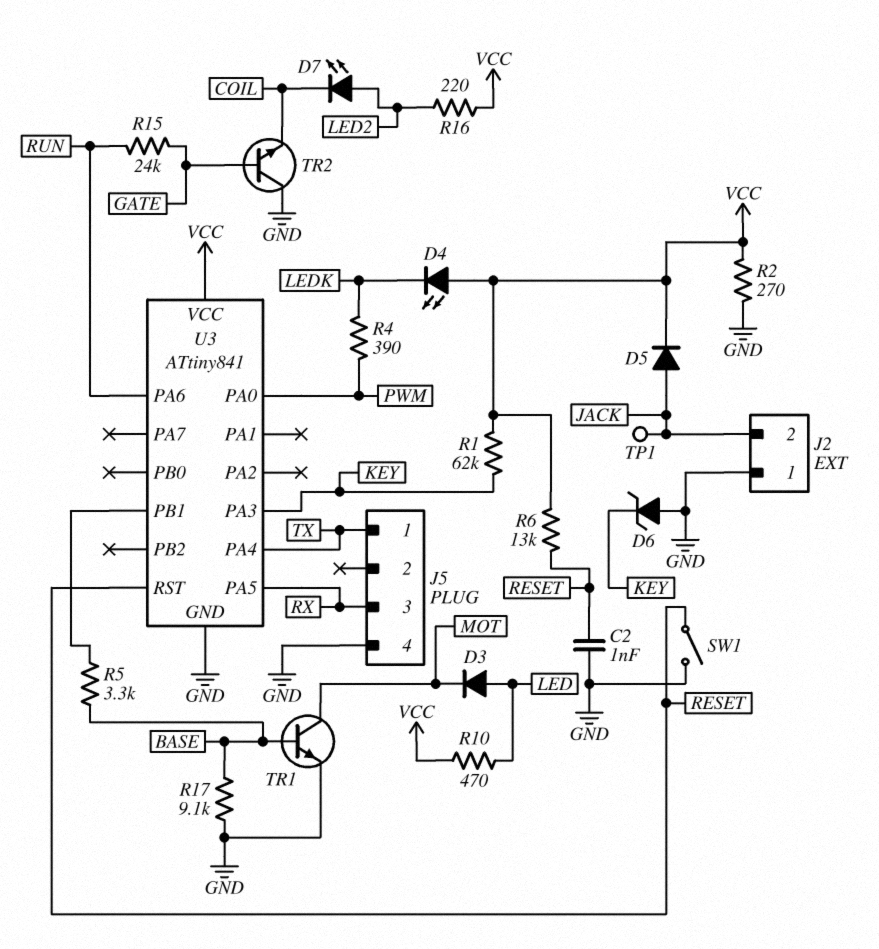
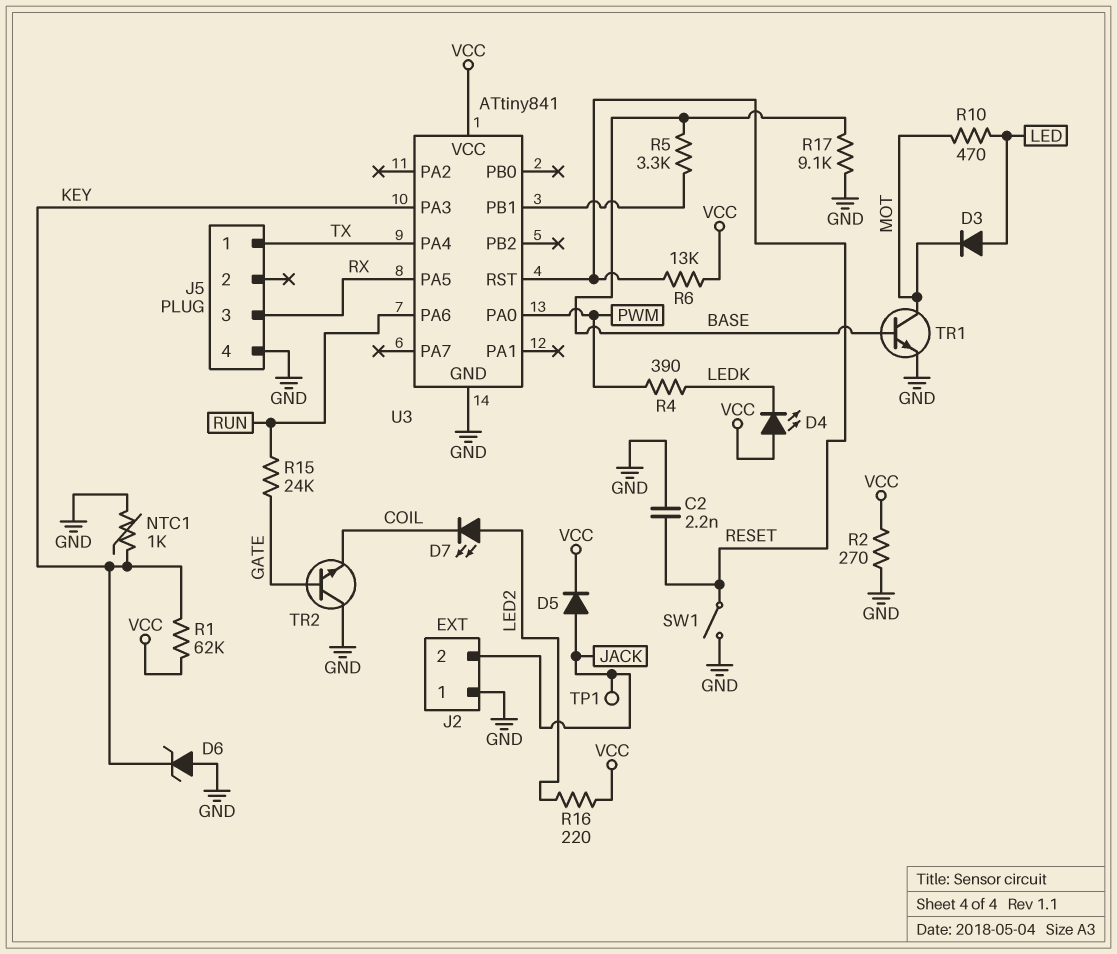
C2: 1nF (GND, RESET) -> 2.2nF (GND, RESET)
NTC1: none -> 1k (GND, KEY)
R10: 470 (LED, VCC) -> 470 (LED, MOT)

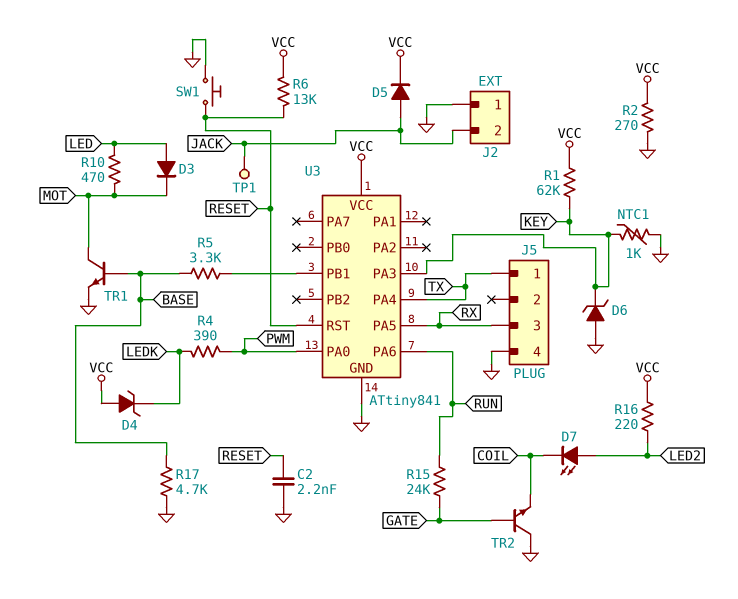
D4: LED (A VCC, K LEDK) -> zener (A VCC, K LEDK)
R17: 9.1k (BASE, GND) -> 4.7k (BASE, GND)
SW1: switch (GND, RESET) -> button (GND, RESET)

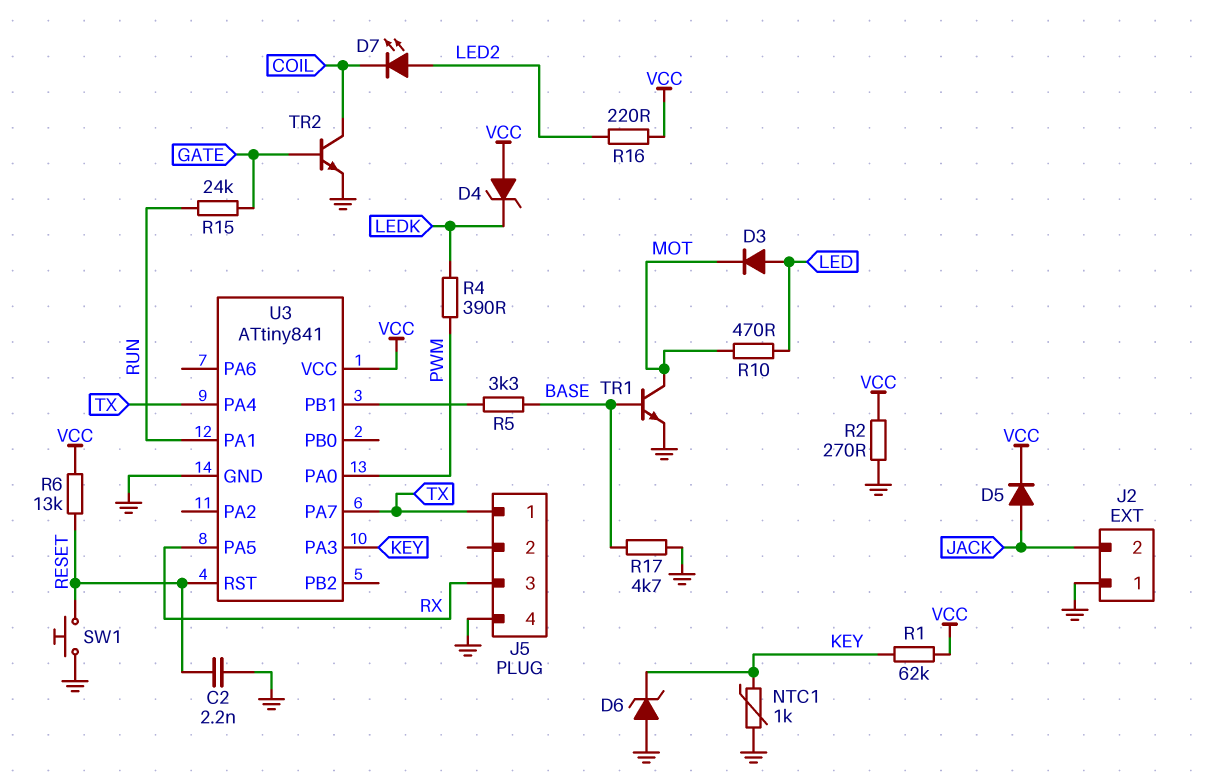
TP1: test point (JACK) -> none
TR2: NPN (B GATE, C GND, E COIL) -> NPN (B GATE, C COIL, E GND)
U3 pin PA1: none -> RUN
U3 pin PA6: RUN -> none
U3 pin PA7: none -> TX

